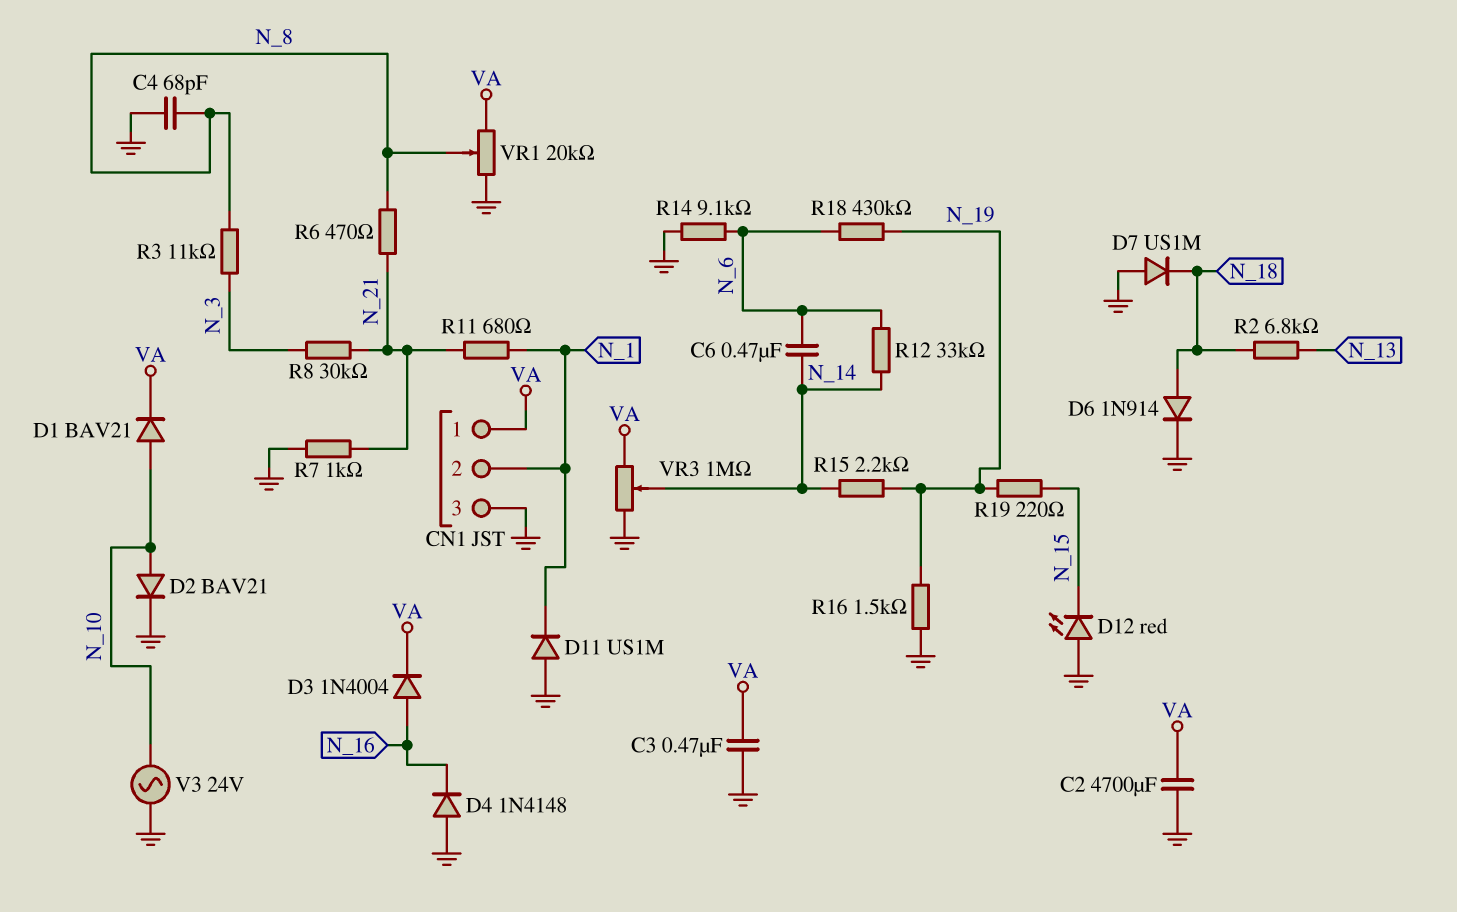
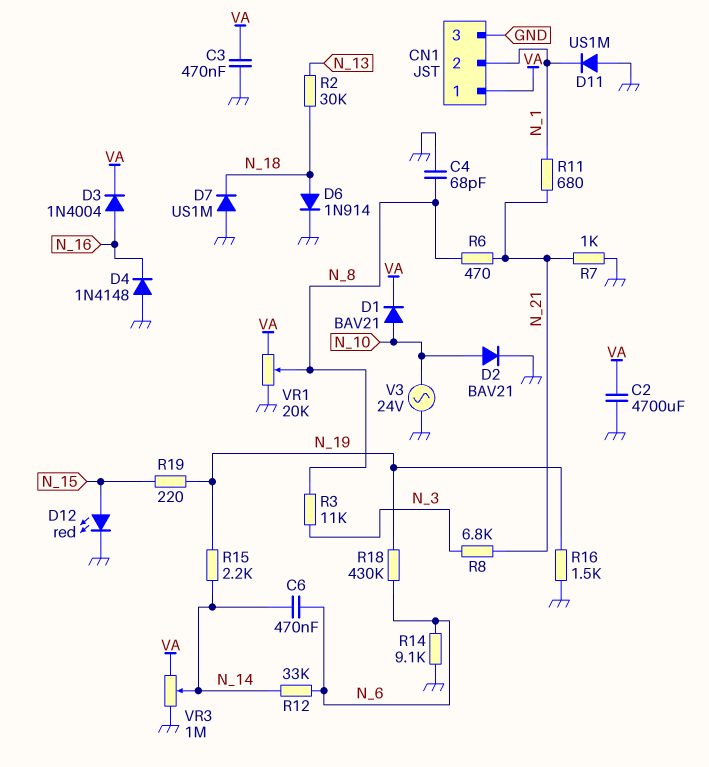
D12: LED red (A GND, K N_15) -> LED red (A N_15, K GND)
R2: 6.8k (N_13, N_18) -> 30k (N_13, N_18)
R8: 30k (N_3, N_21) -> 6.8k (N_3, N_21)

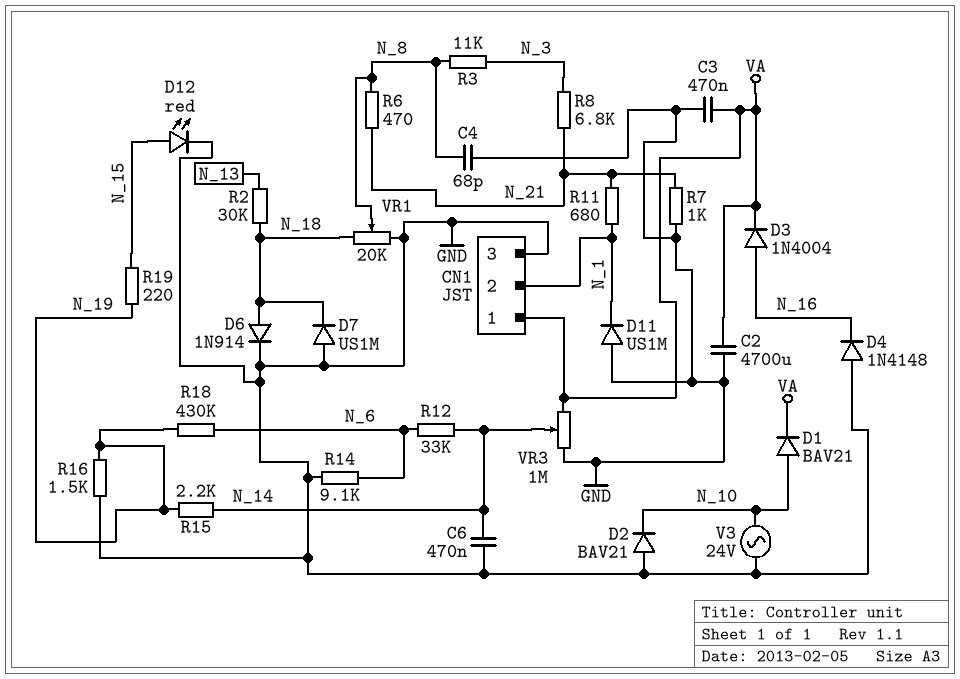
C6: 470nF (N_6, N_14) -> 470nF (GND, N_14)
D2: diode BAV21 (A N_10, K GND) -> diode BAV21 (A GND, K N_10)
VR1: 20k (GND, VA, wiper N_8) -> 20k (GND, N_18, wiper N_8)

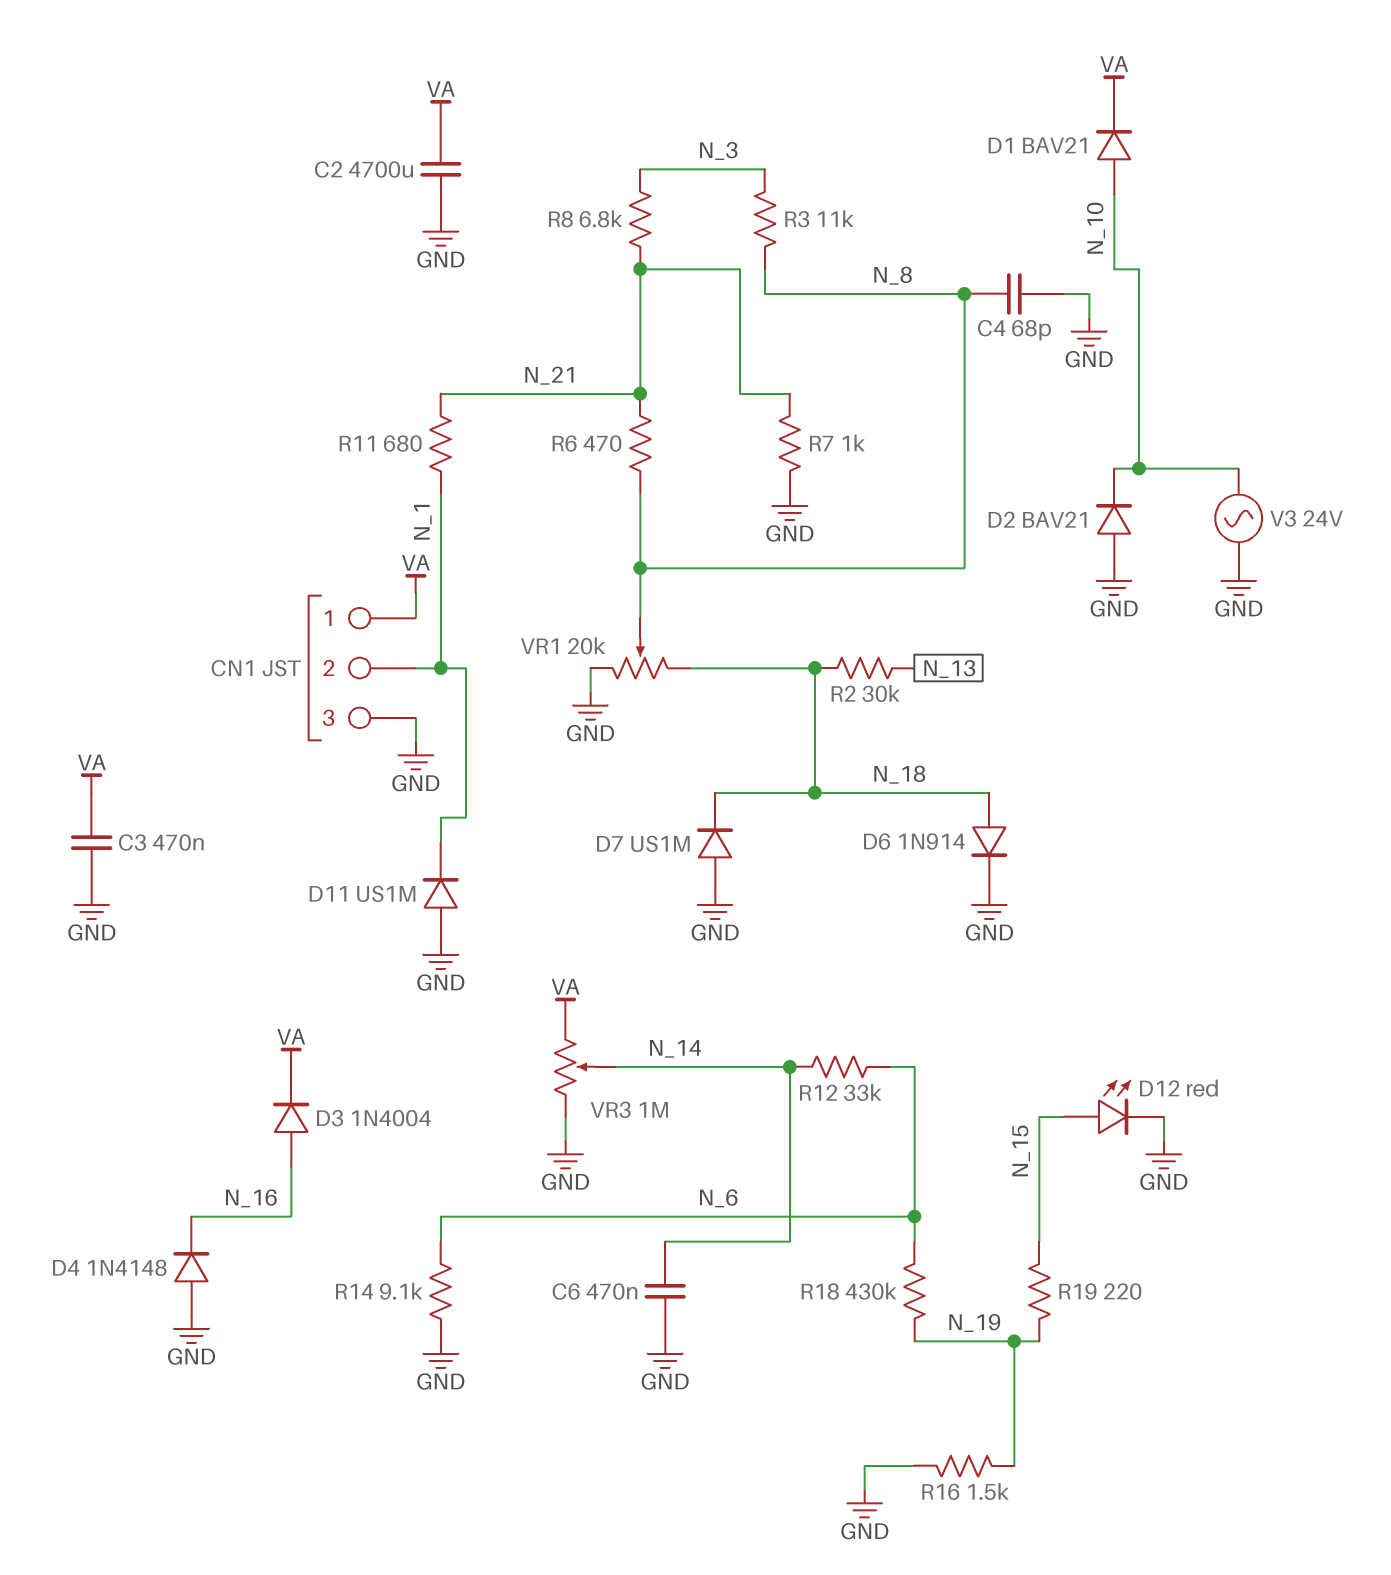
R15: 2.2k (N_14, N_19) -> none

